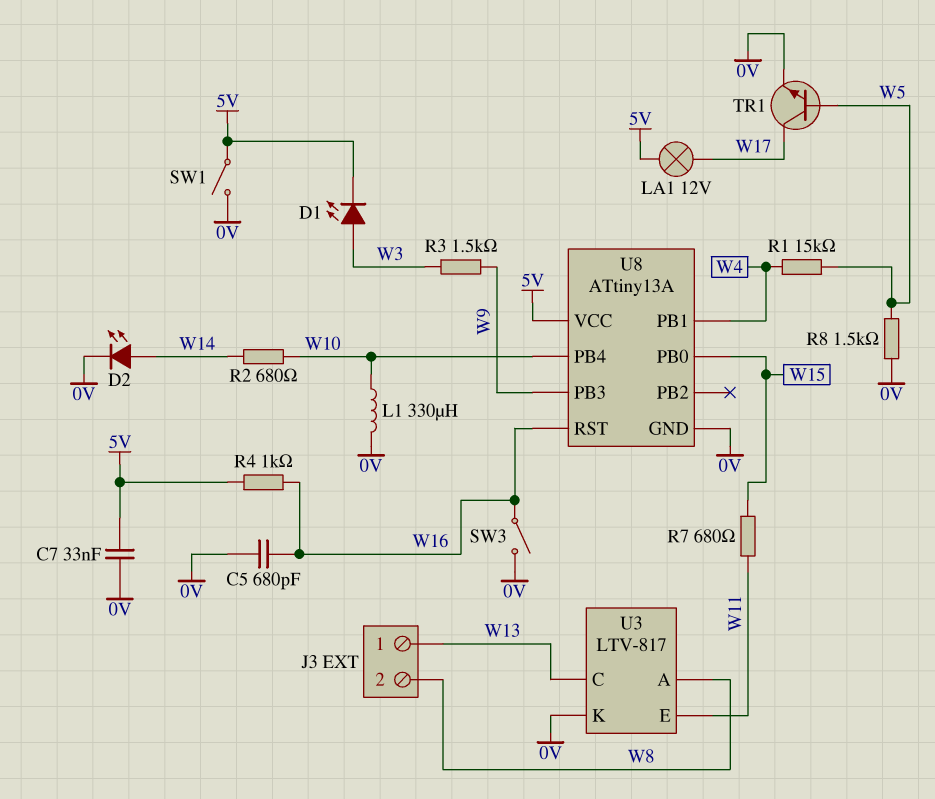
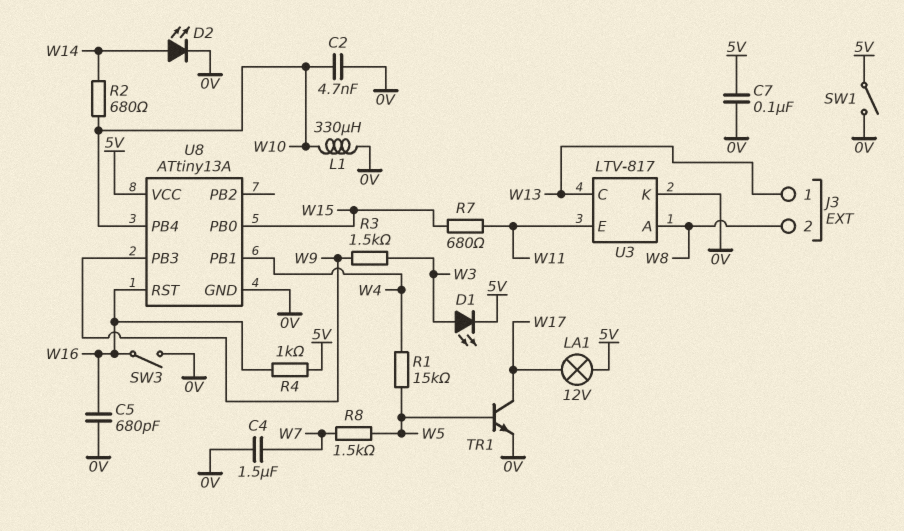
C2: none -> 4.7nF (0V, W10)
C4: none -> 1.5uF (0V, W7)
C7: 33nF (0V, 5V) -> 100nF (0V, 5V)
R8: 1.5k (0V, W5) -> 1.5k (W5, W7)

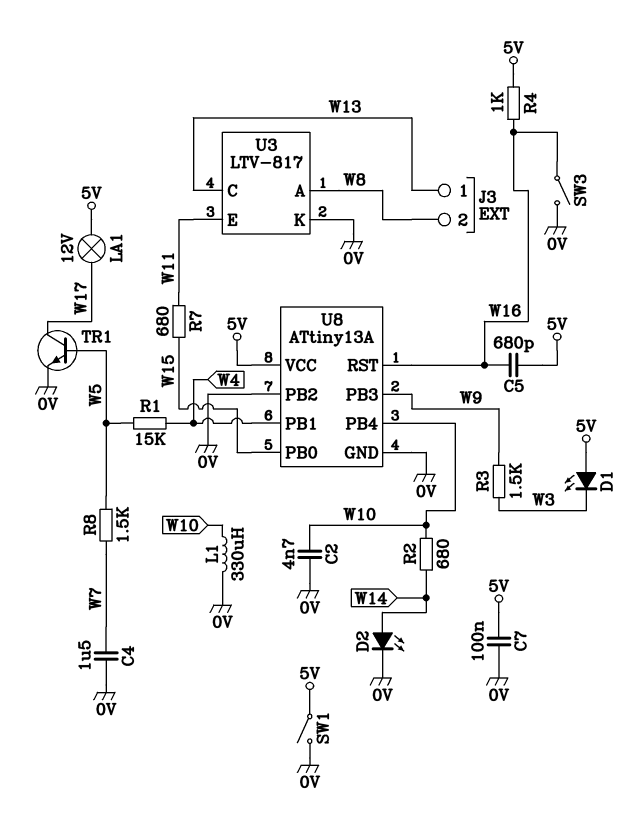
C5: 680pF (0V, W16) -> 680pF (5V, W16)
D1: LED (A W3, K 5V) -> LED (A 5V, K W3)
U8 pin PB2: none -> 0V

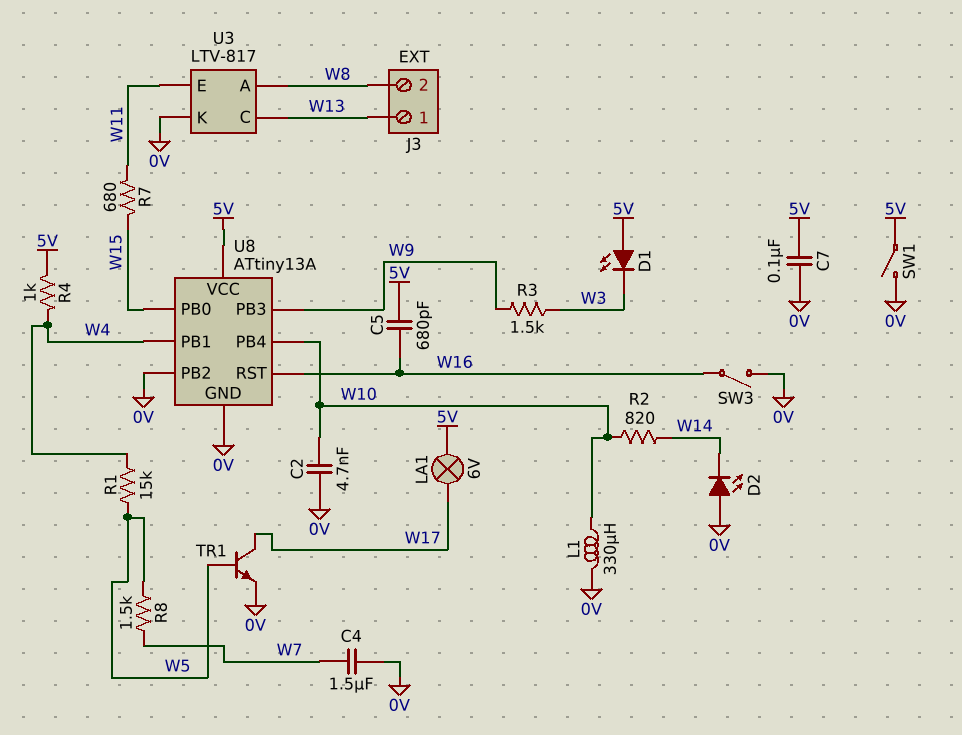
D2: LED (A W14, K 0V) -> LED (A 0V, K W14)
LA1: lamp 12V (5V, W17) -> lamp 6V (5V, W17)
R2: 680 (W10, W14) -> 820 (W10, W14)
R4: 1k (5V, W16) -> 1k (5V, W4)

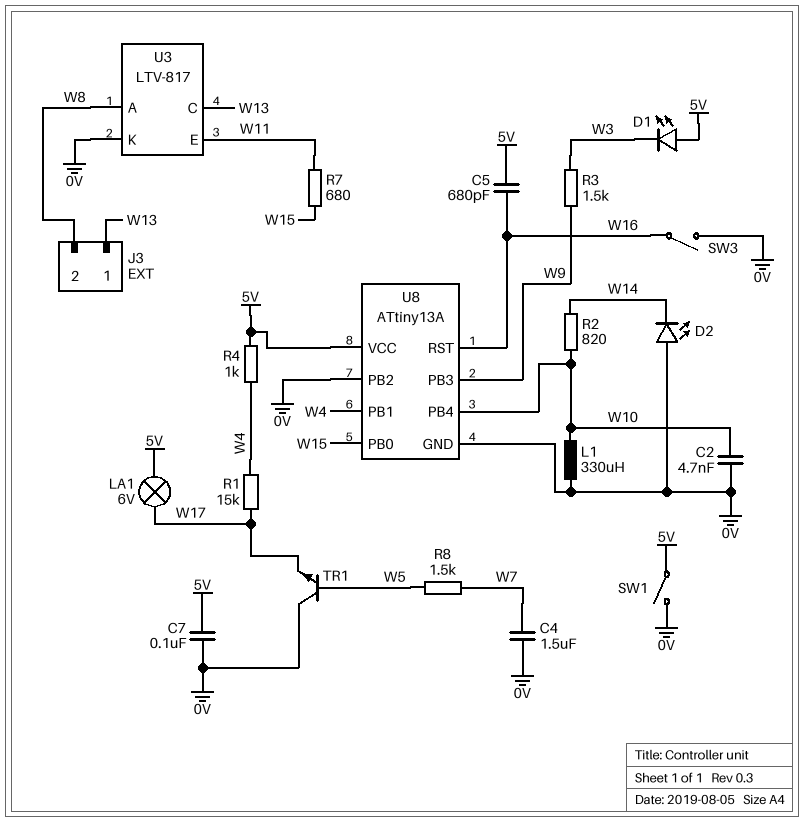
R1: 15k (W4, W5) -> 15k (W4, W17)
TR1: NPN (B W5, C W17, E 0V) -> NPN (B W5, C 0V, E W17)

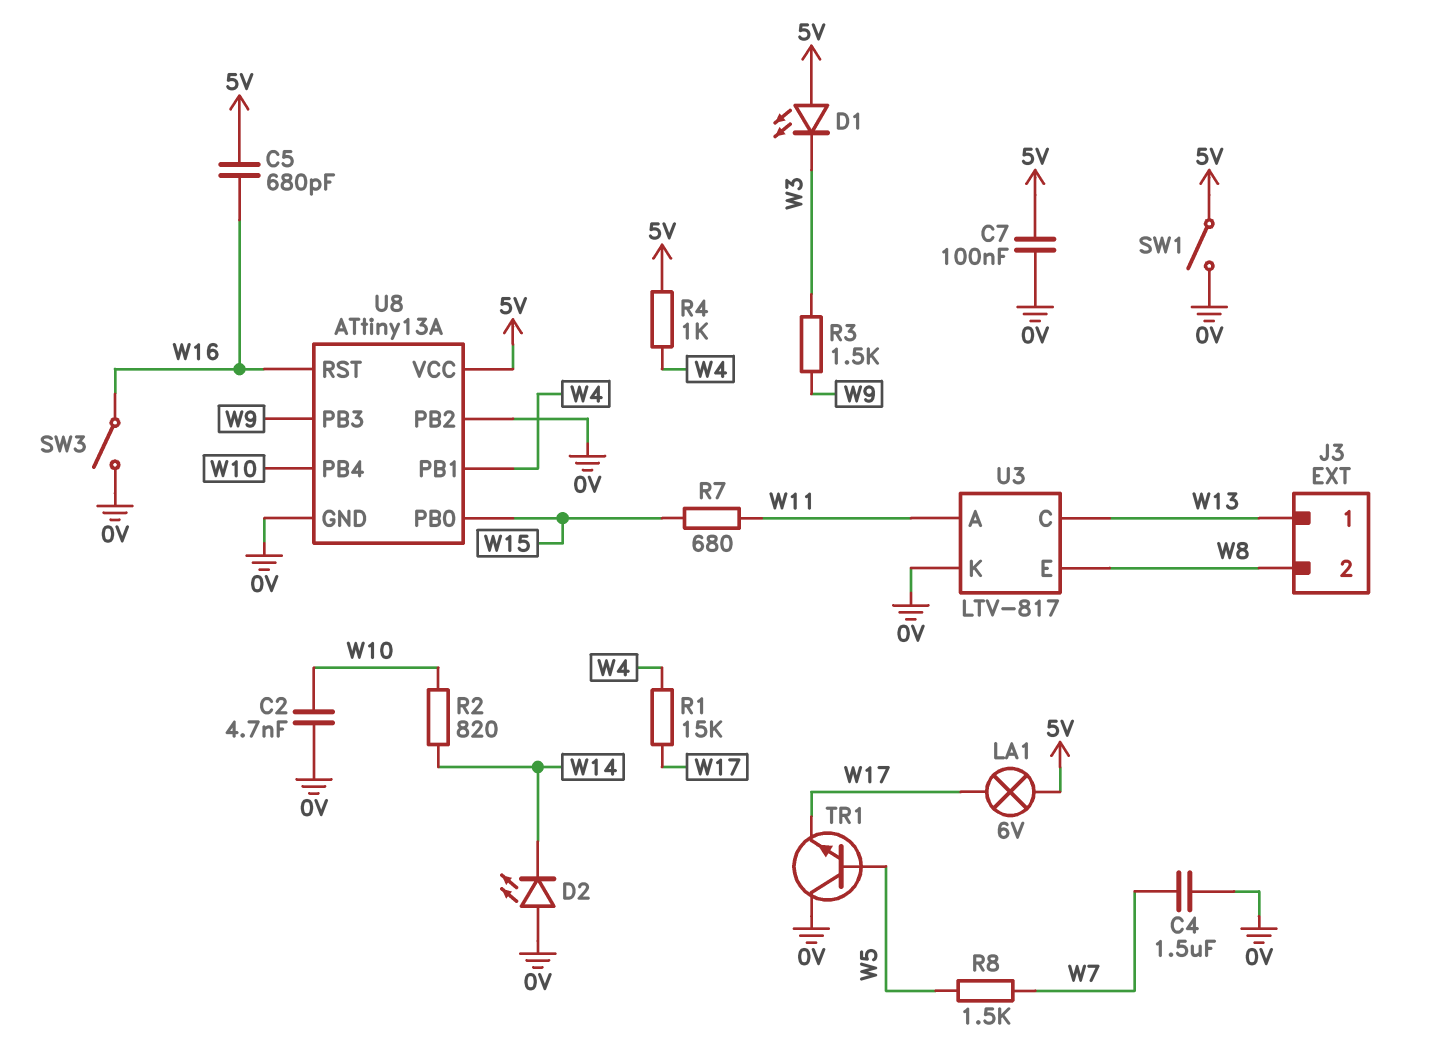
L1: 330uH (0V, W10) -> none
U3 pin A: W8 -> W11
U3 pin E: W11 -> W8

